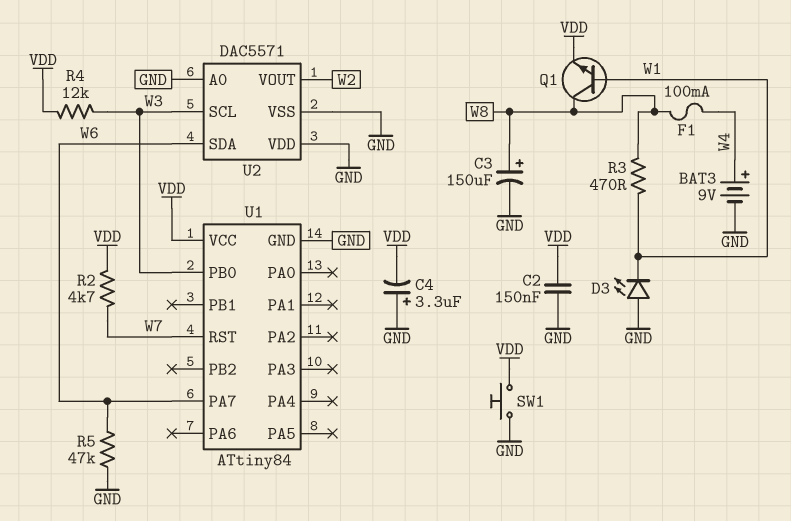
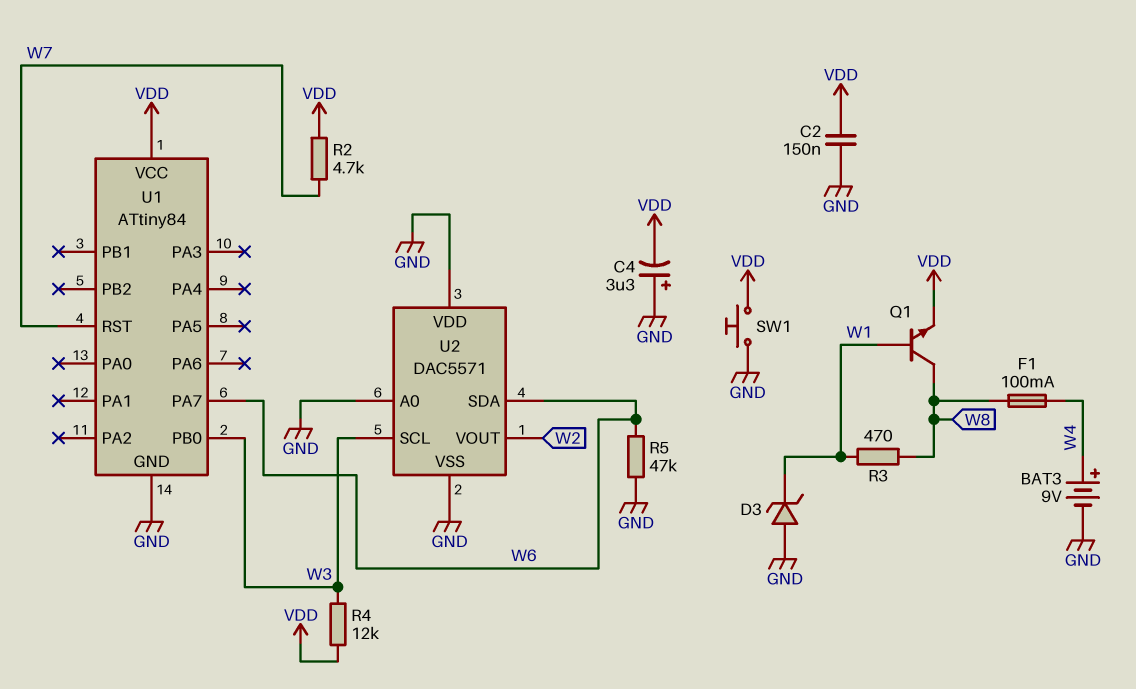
C3: 150uF (plus W8, minus GND) -> none
D3: LED (A GND, K W1) -> zener (A GND, K W1)

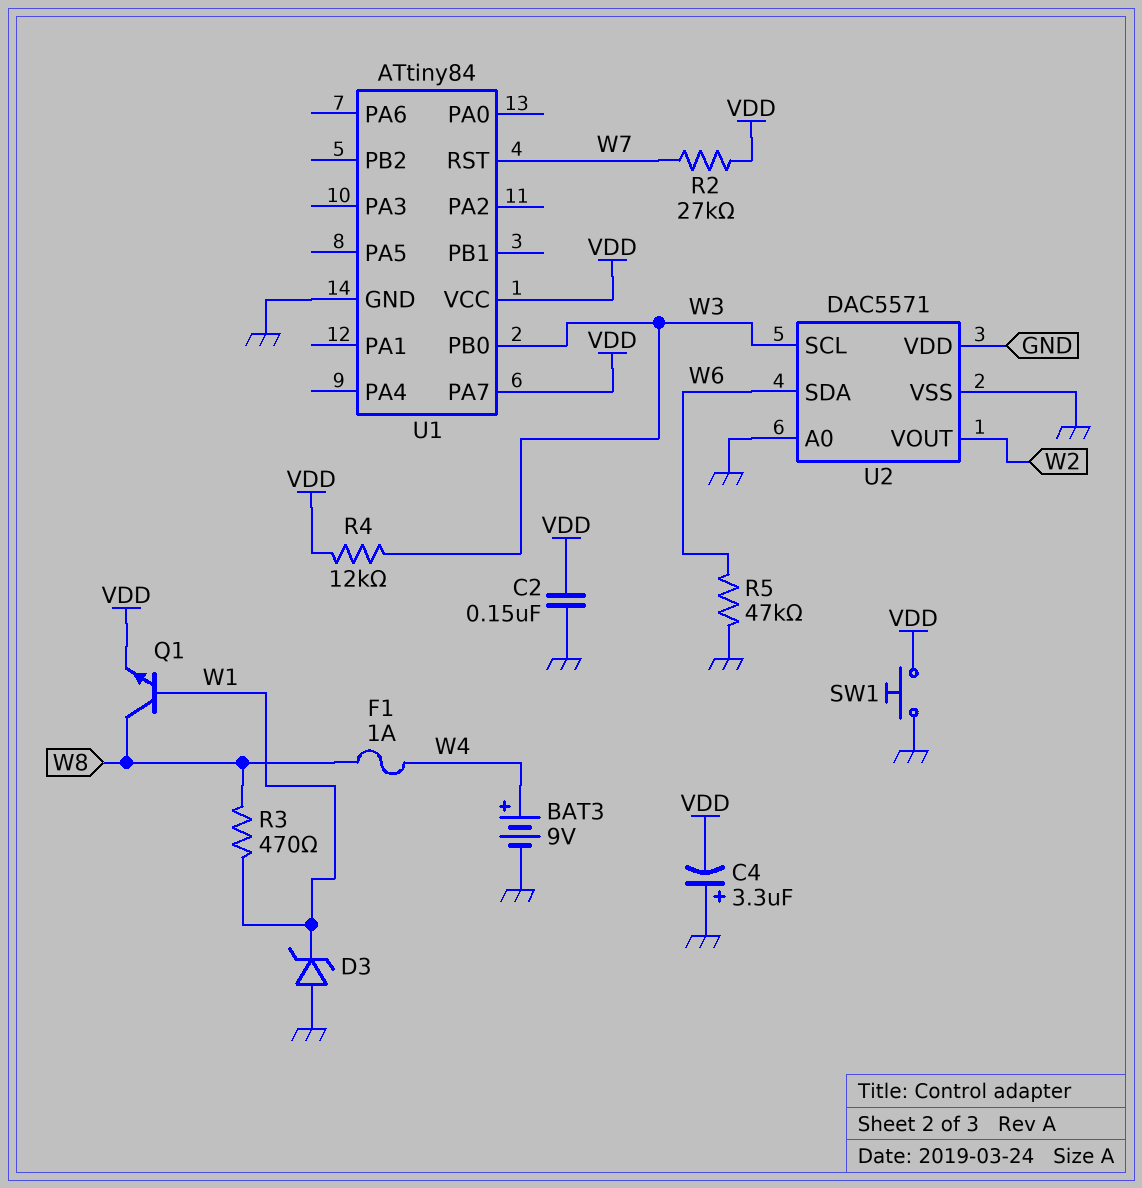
F1: 100mA (W4, W8) -> 1A (W4, W8)
R2: 4.7k (VDD, W7) -> 27k (VDD, W7)
U1 pin PA7: W6 -> VDD

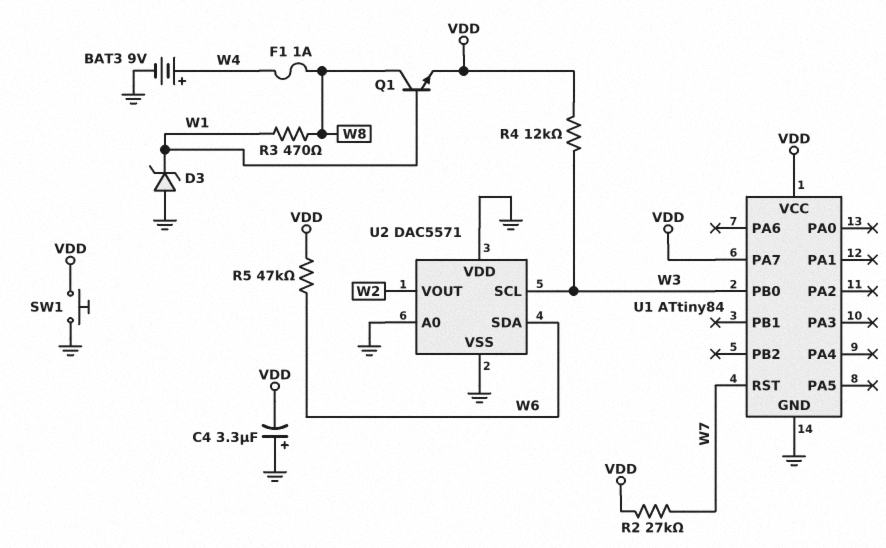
C2: 150nF (GND, VDD) -> none
R5: 47k (GND, W6) -> 47k (VDD, W6)

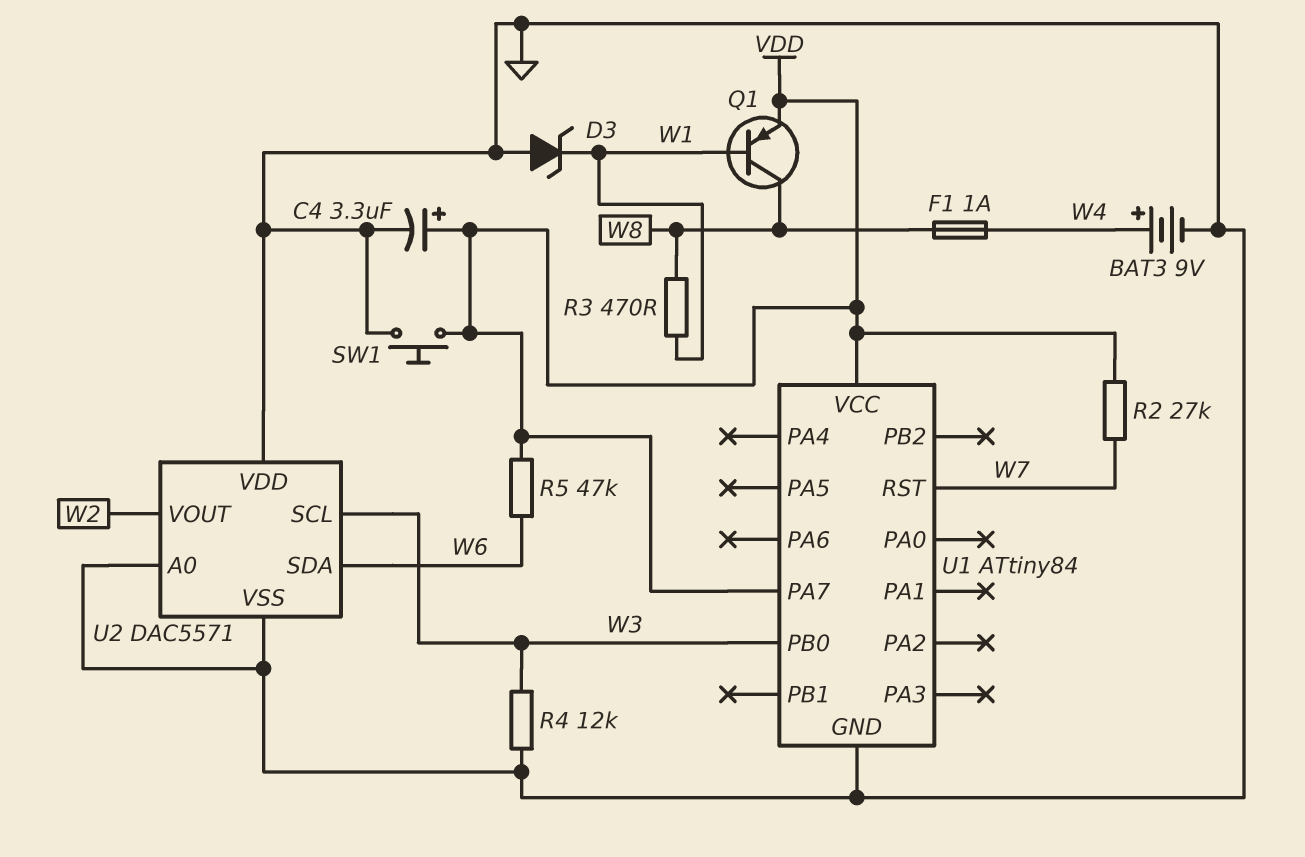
C4: 3.3uF (plus GND, minus VDD) -> 3.3uF (plus VDD, minus GND)
Q1: NPN (B W1, C W8, E VDD) -> PNP (B W1, C W8, E VDD)
R4: 12k (VDD, W3) -> 12k (GND, W3)

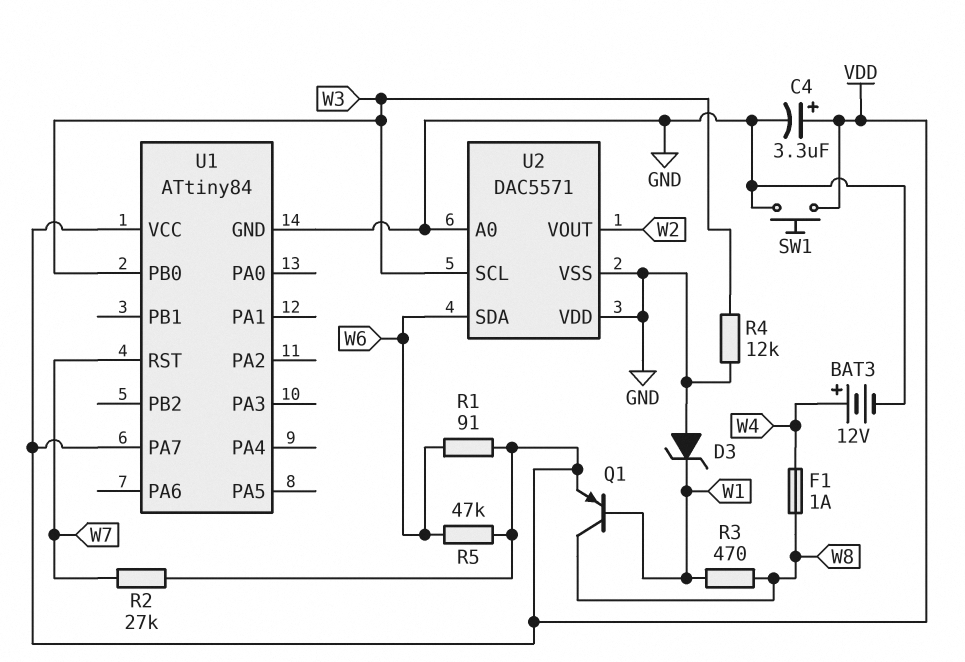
BAT3: 9V (plus W4, minus GND) -> 12V (plus W4, minus GND)
R1: none -> 91 (VDD, W6)

